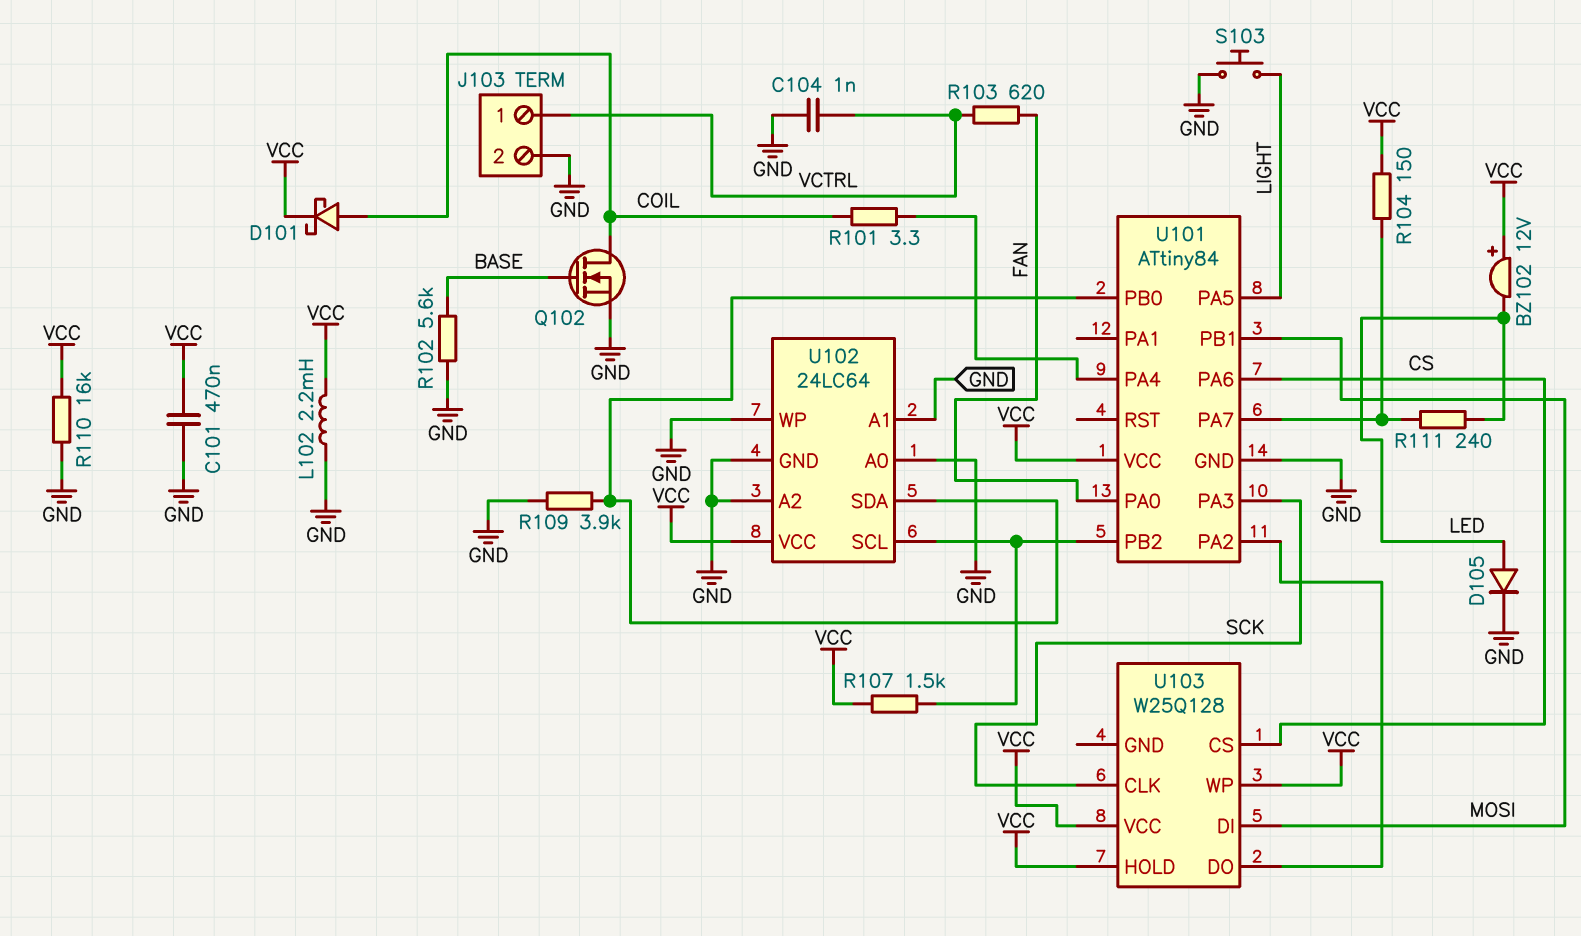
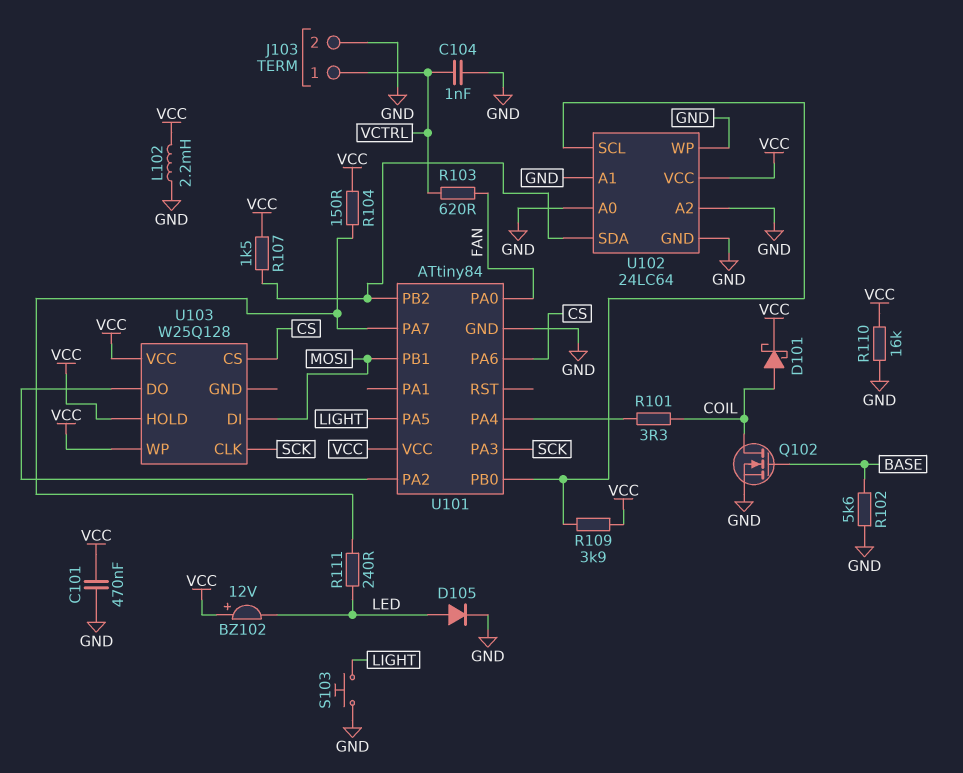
R109: 3.9k (GND, U101/PB0) -> 3.9k (U101/PB0, VCC)
U102 pin SCL: U101/PB2 -> U101/PB0
U102 pin SDA: U101/PB0 -> U101/PB2

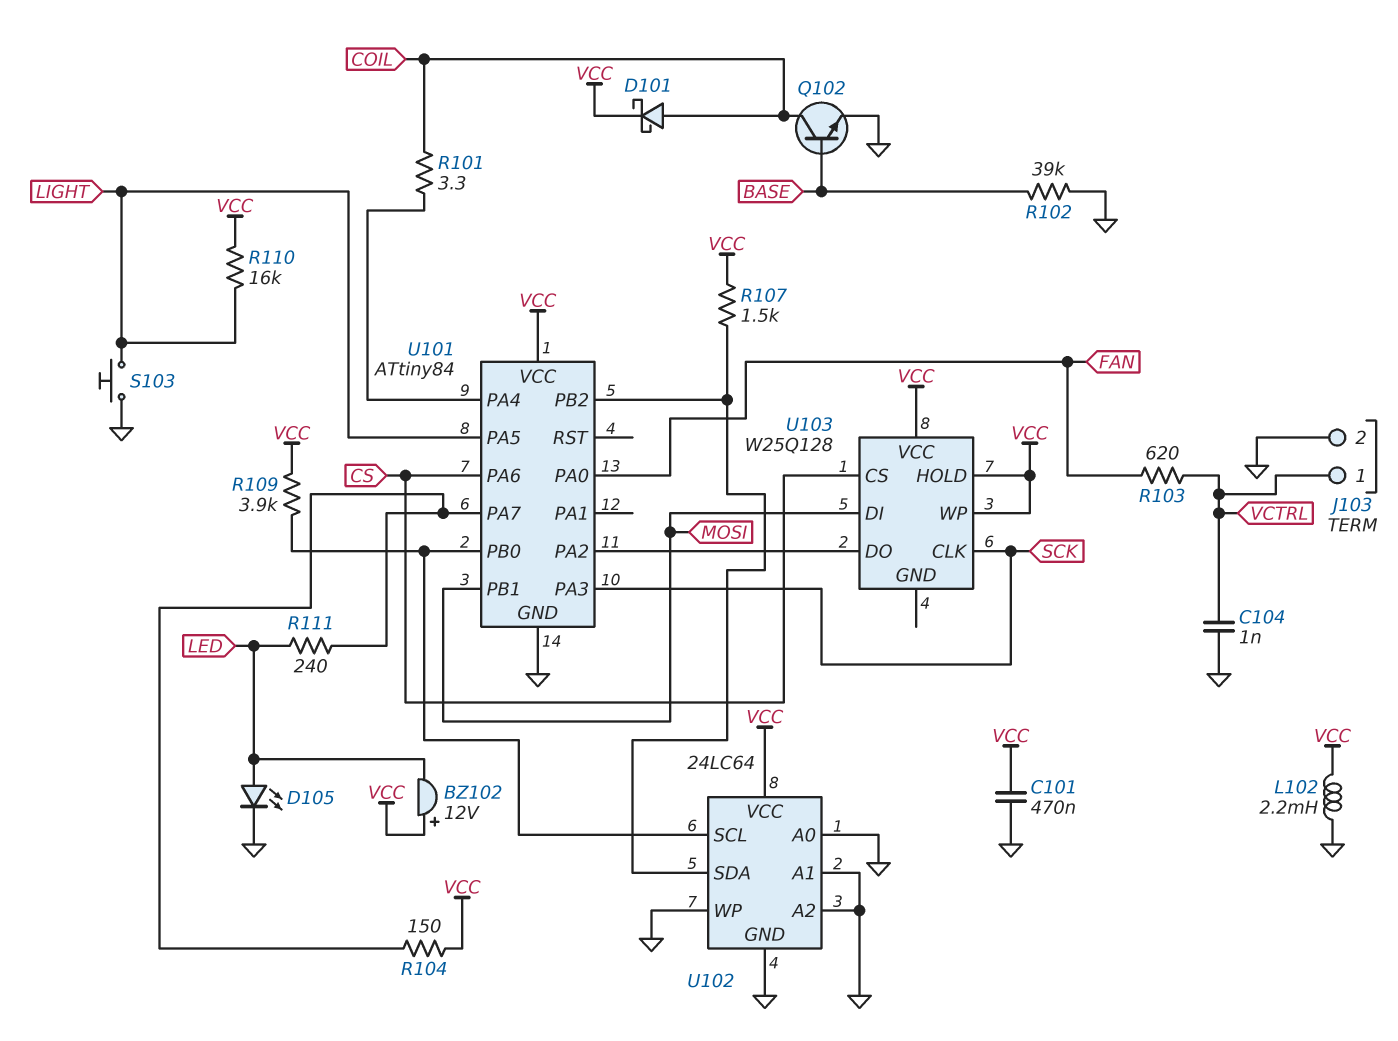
D105: diode (A LED, K GND) -> LED (A LED, K GND)
Q102: NMOS (G BASE, D COIL, S GND) -> NPN (B BASE, C COIL, E GND)
R102: 5.6k (BASE, GND) -> 39k (BASE, GND)
R110: 16k (GND, VCC) -> 16k (LIGHT, VCC)

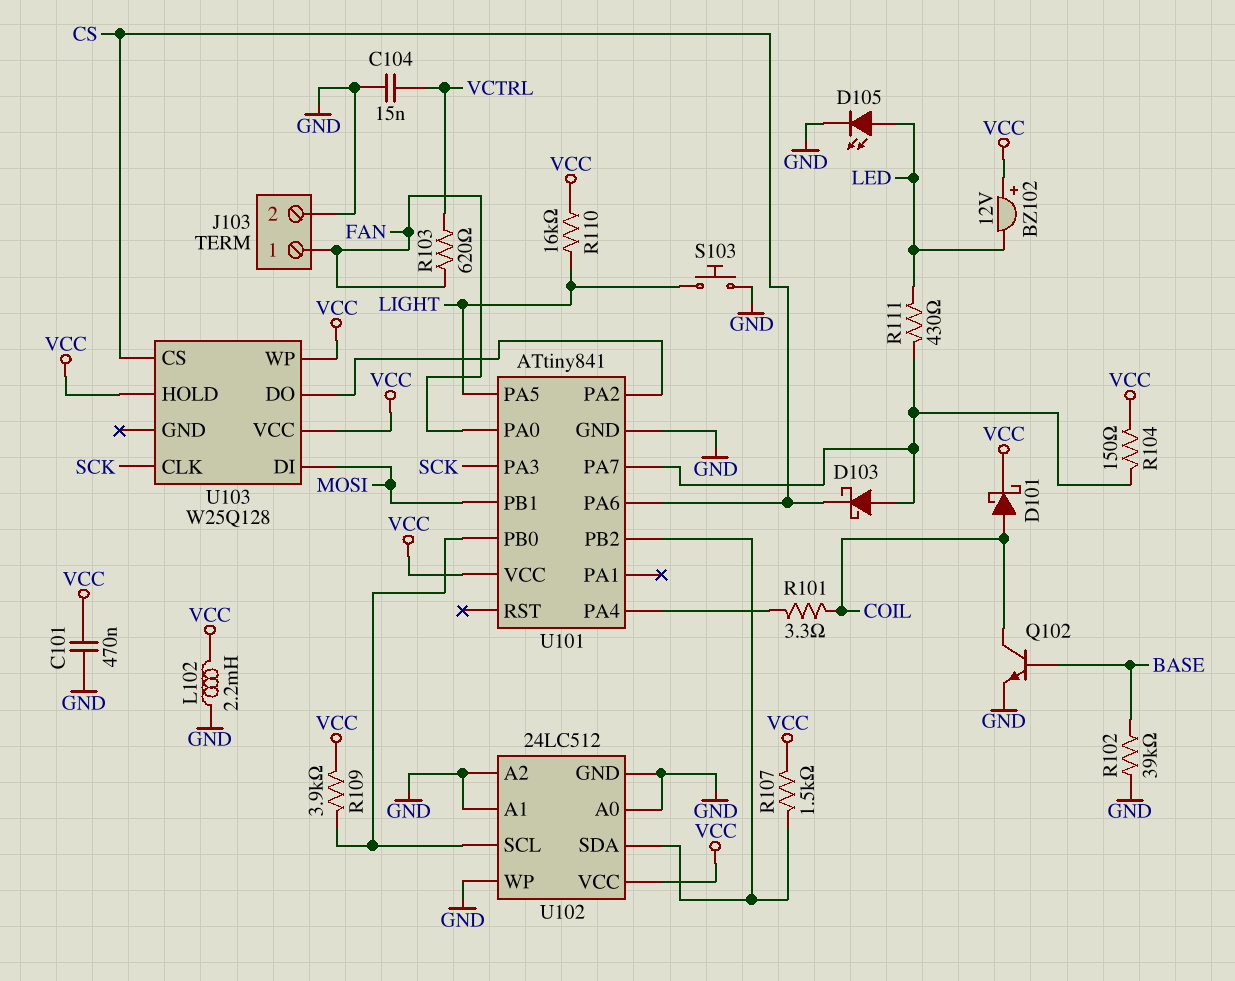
C104: 1nF (GND, VCTRL) -> 15nF (GND, VCTRL)
D103: none -> schottky (A U101/PA7, K CS)
J103 pin 1: VCTRL -> FAN
R111: 240 (LED, U101/PA7) -> 430 (LED, U101/PA7)
U101: ATtiny84 -> ATtiny841
U102: 24LC64 -> 24LC512

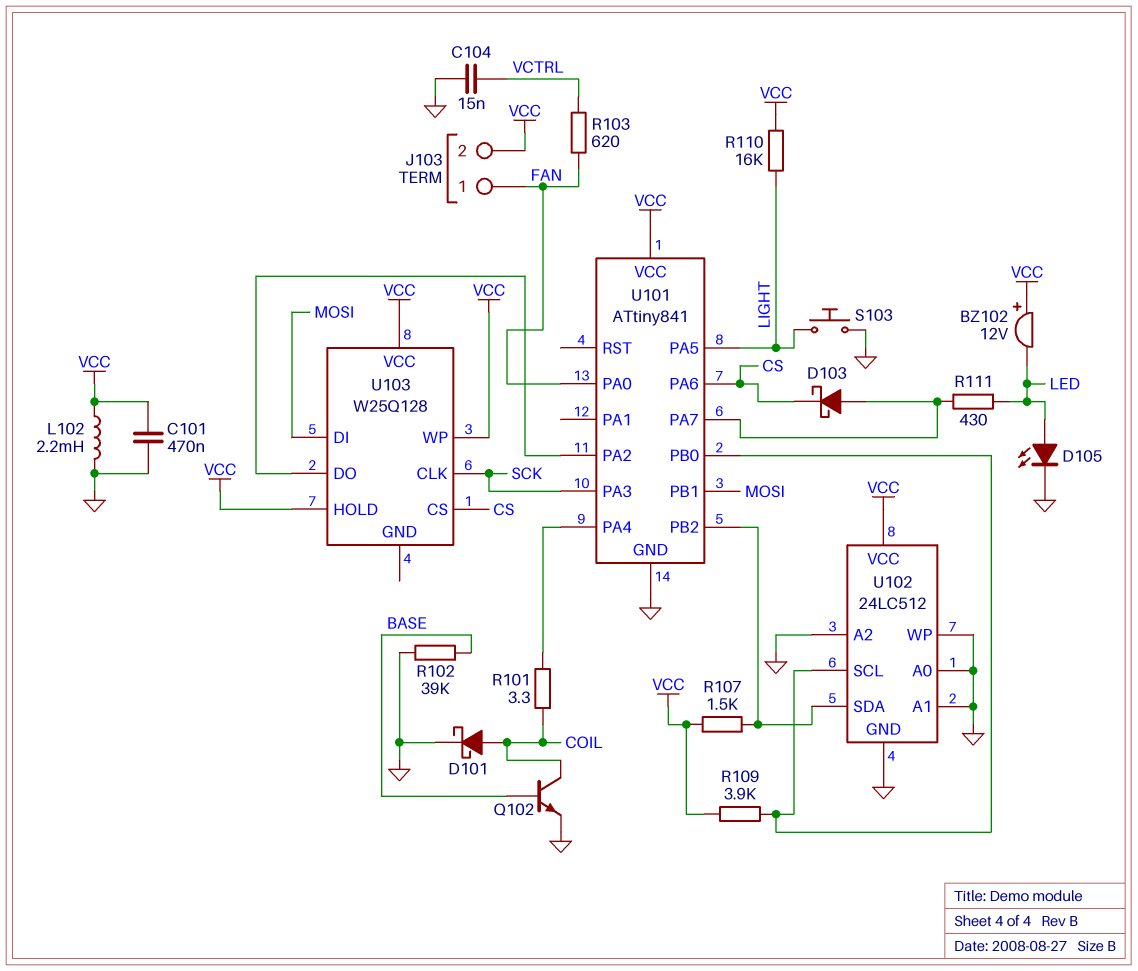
D101: schottky (A COIL, K VCC) -> schottky (A COIL, K GND)
J103 pin 2: GND -> VCC
R104: 150 (U101/PA7, VCC) -> none

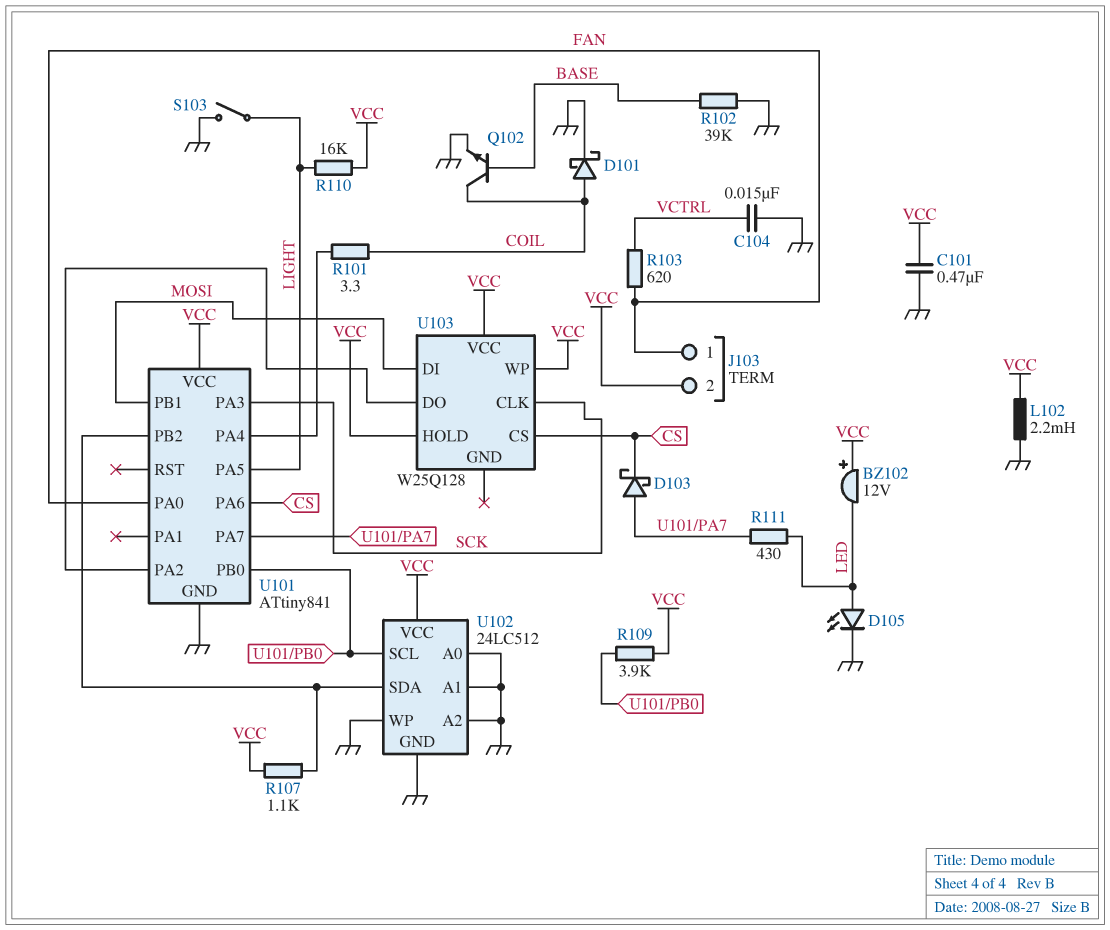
R107: 1.5k (U101/PB2, VCC) -> 1.1k (U101/PB2, VCC)
S103: button (GND, LIGHT) -> switch (GND, LIGHT)

